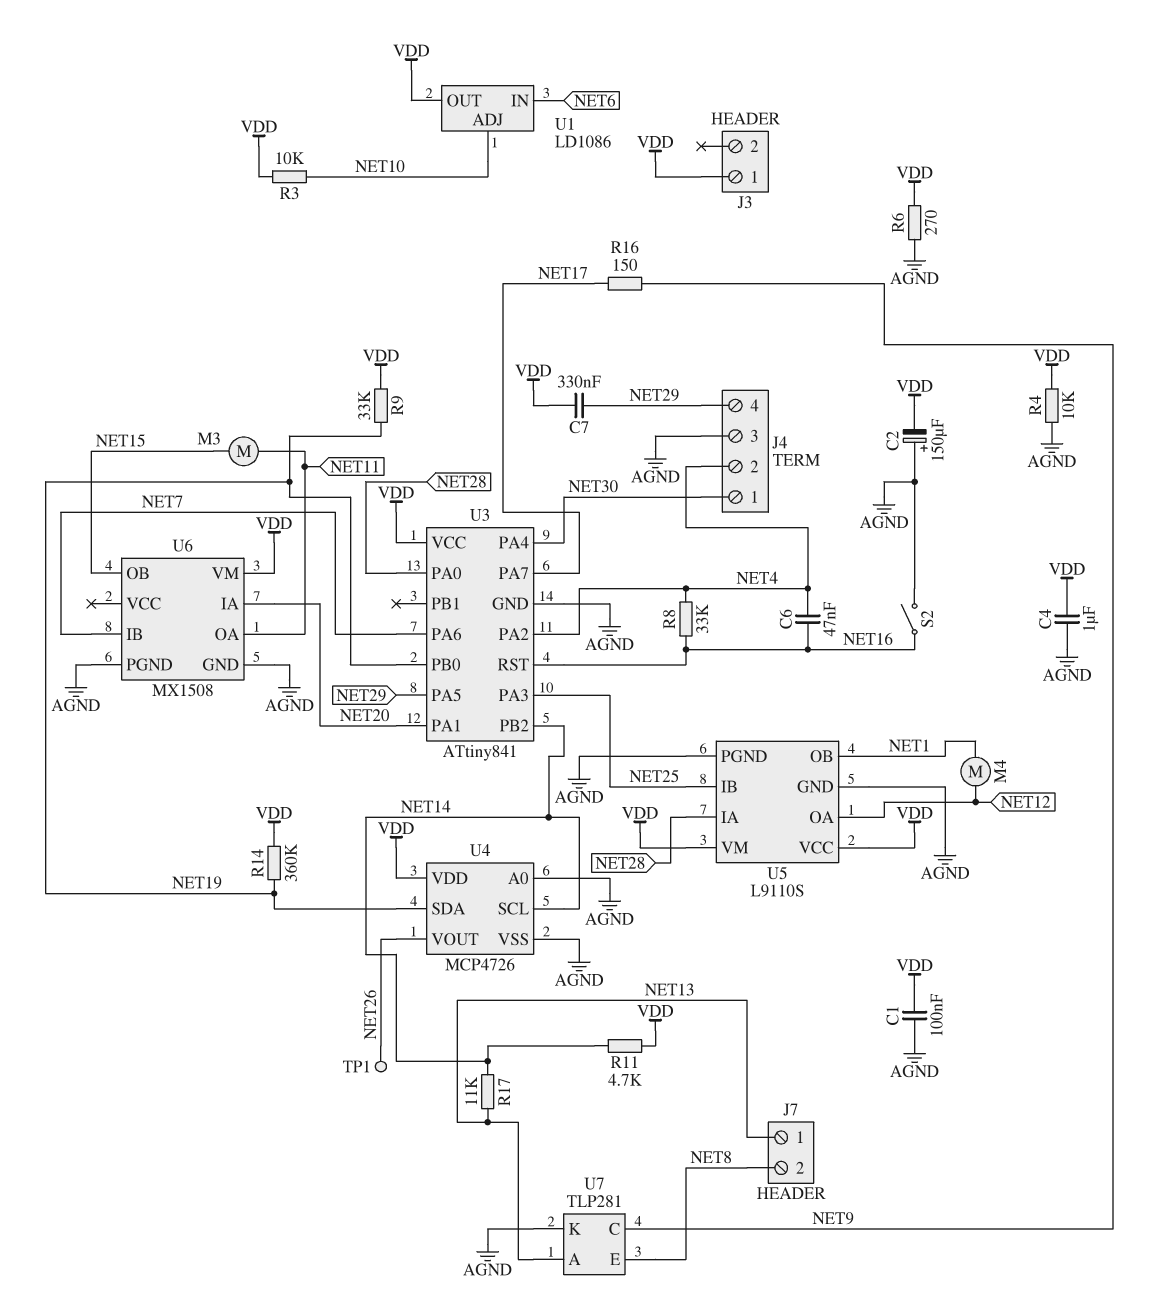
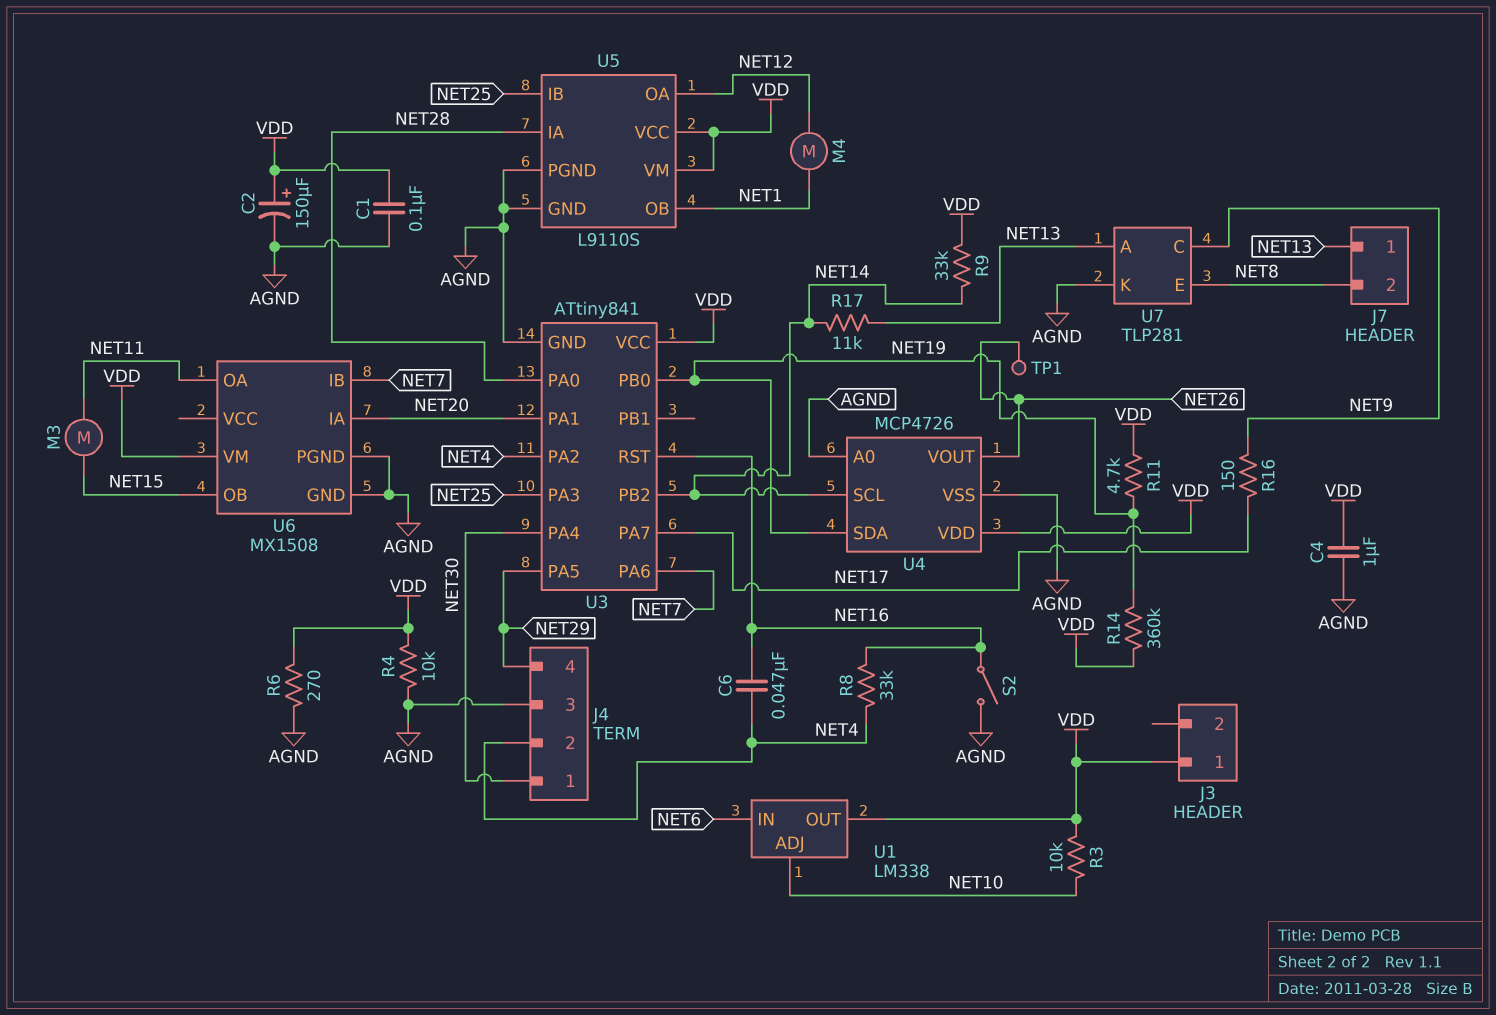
C2: 150uF (plus AGND, minus VDD) -> 150uF (plus VDD, minus AGND)
C7: 330nF (NET29, VDD) -> none
R9: 33k (NET19, VDD) -> 33k (NET14, VDD)
R11: 4.7k (NET14, VDD) -> 4.7k (NET19, VDD)
U1: LD1086 -> LM338

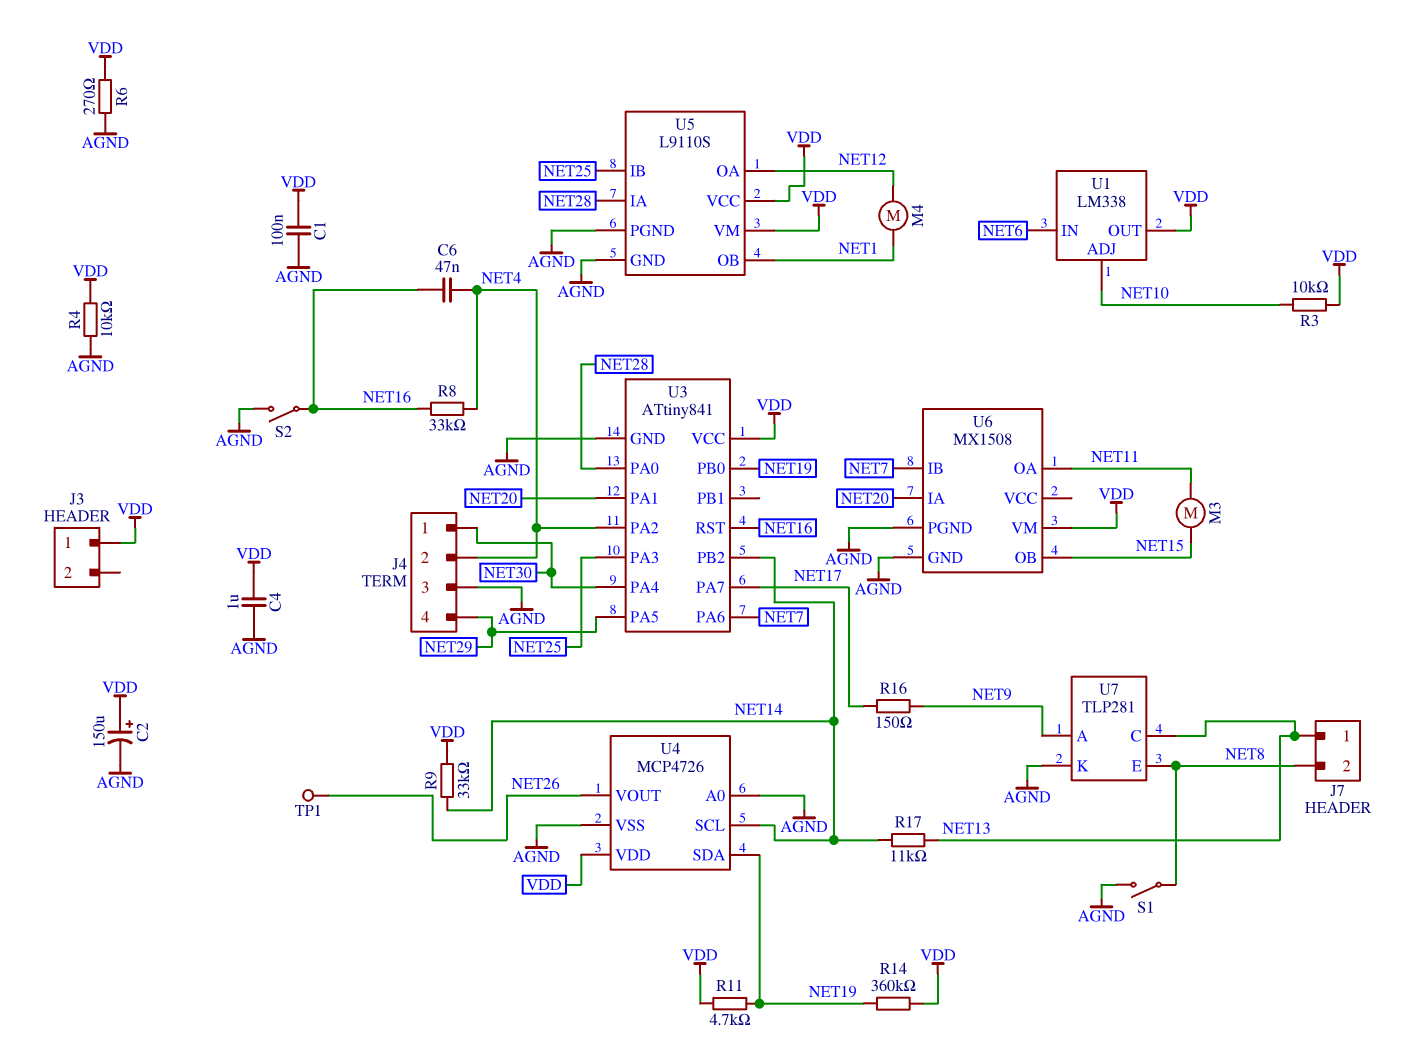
S1: none -> switch (AGND, NET8)
U7 pin A: NET13 -> NET9
U7 pin C: NET9 -> NET13

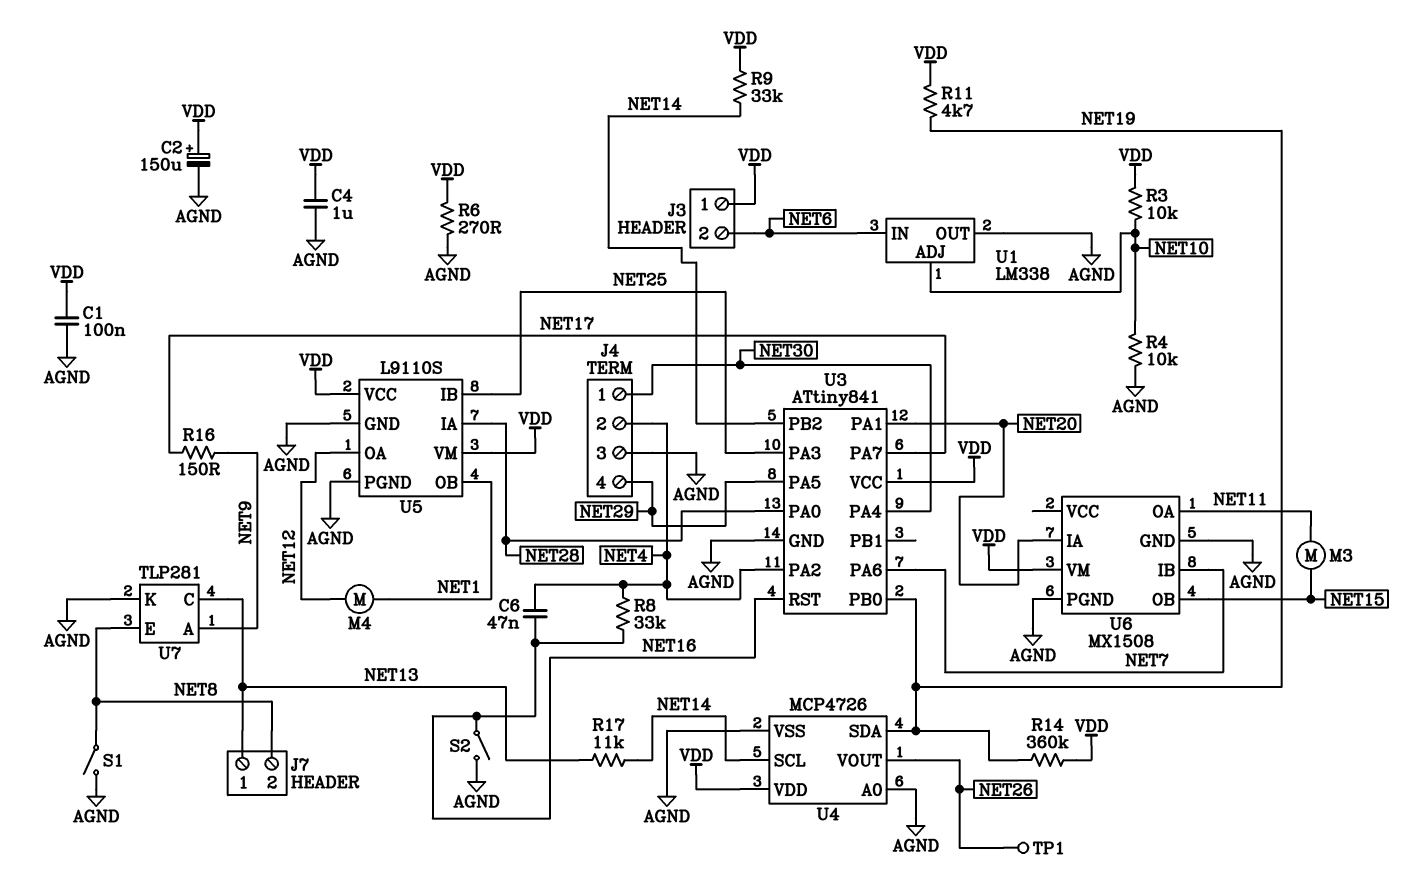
J3 pin 2: none -> NET6
R4: 10k (AGND, VDD) -> 10k (AGND, NET10)
U1 pin OUT: VDD -> AGND

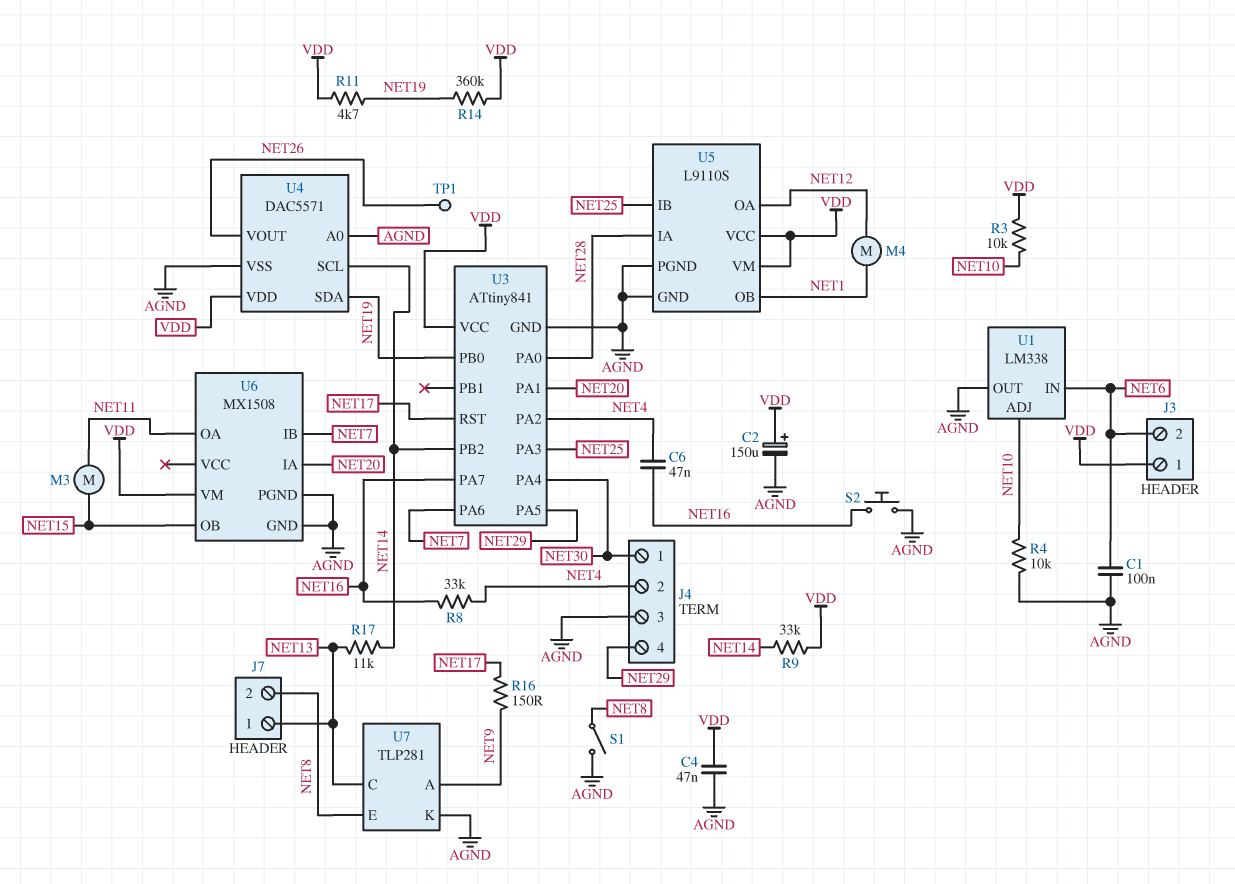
C1: 100nF (AGND, VDD) -> 100nF (AGND, NET6)
C4: 1uF (AGND, VDD) -> 47nF (AGND, VDD)
R6: 270 (AGND, VDD) -> none
S2: switch (AGND, NET16) -> button (AGND, NET16)
U3 pin PA7: NET17 -> NET16
U3 pin RST: NET16 -> NET17
U4: MCP4726 -> DAC5571

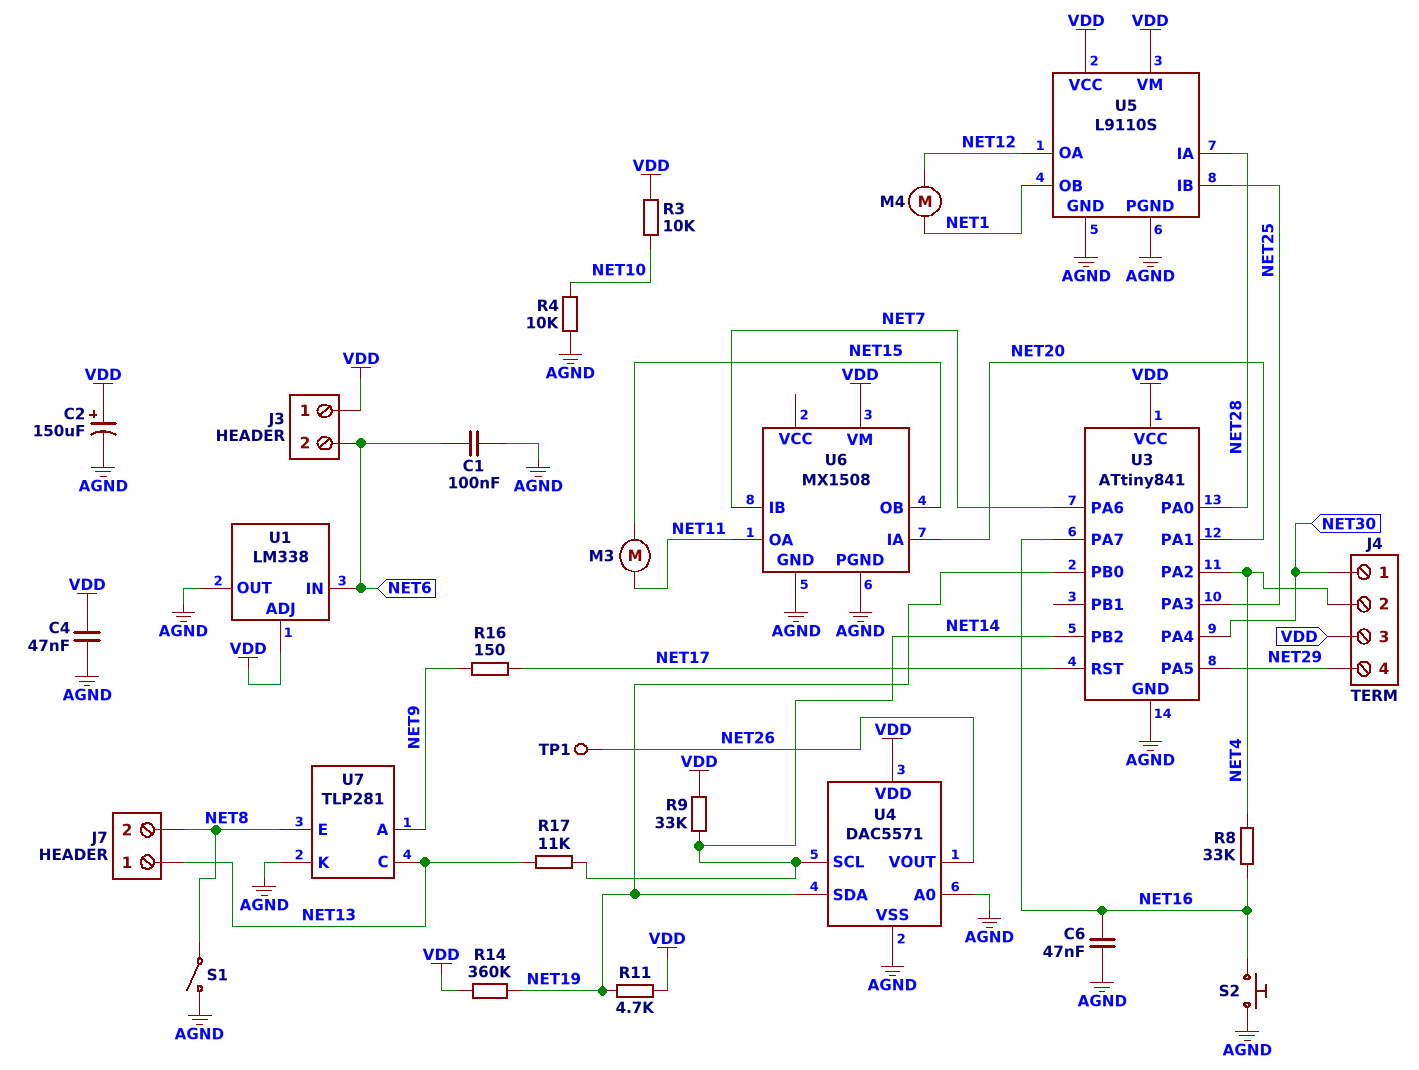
C6: 47nF (NET4, NET16) -> 47nF (AGND, NET16)
J4 pin 3: AGND -> VDD
U1 pin ADJ: NET10 -> VDD

